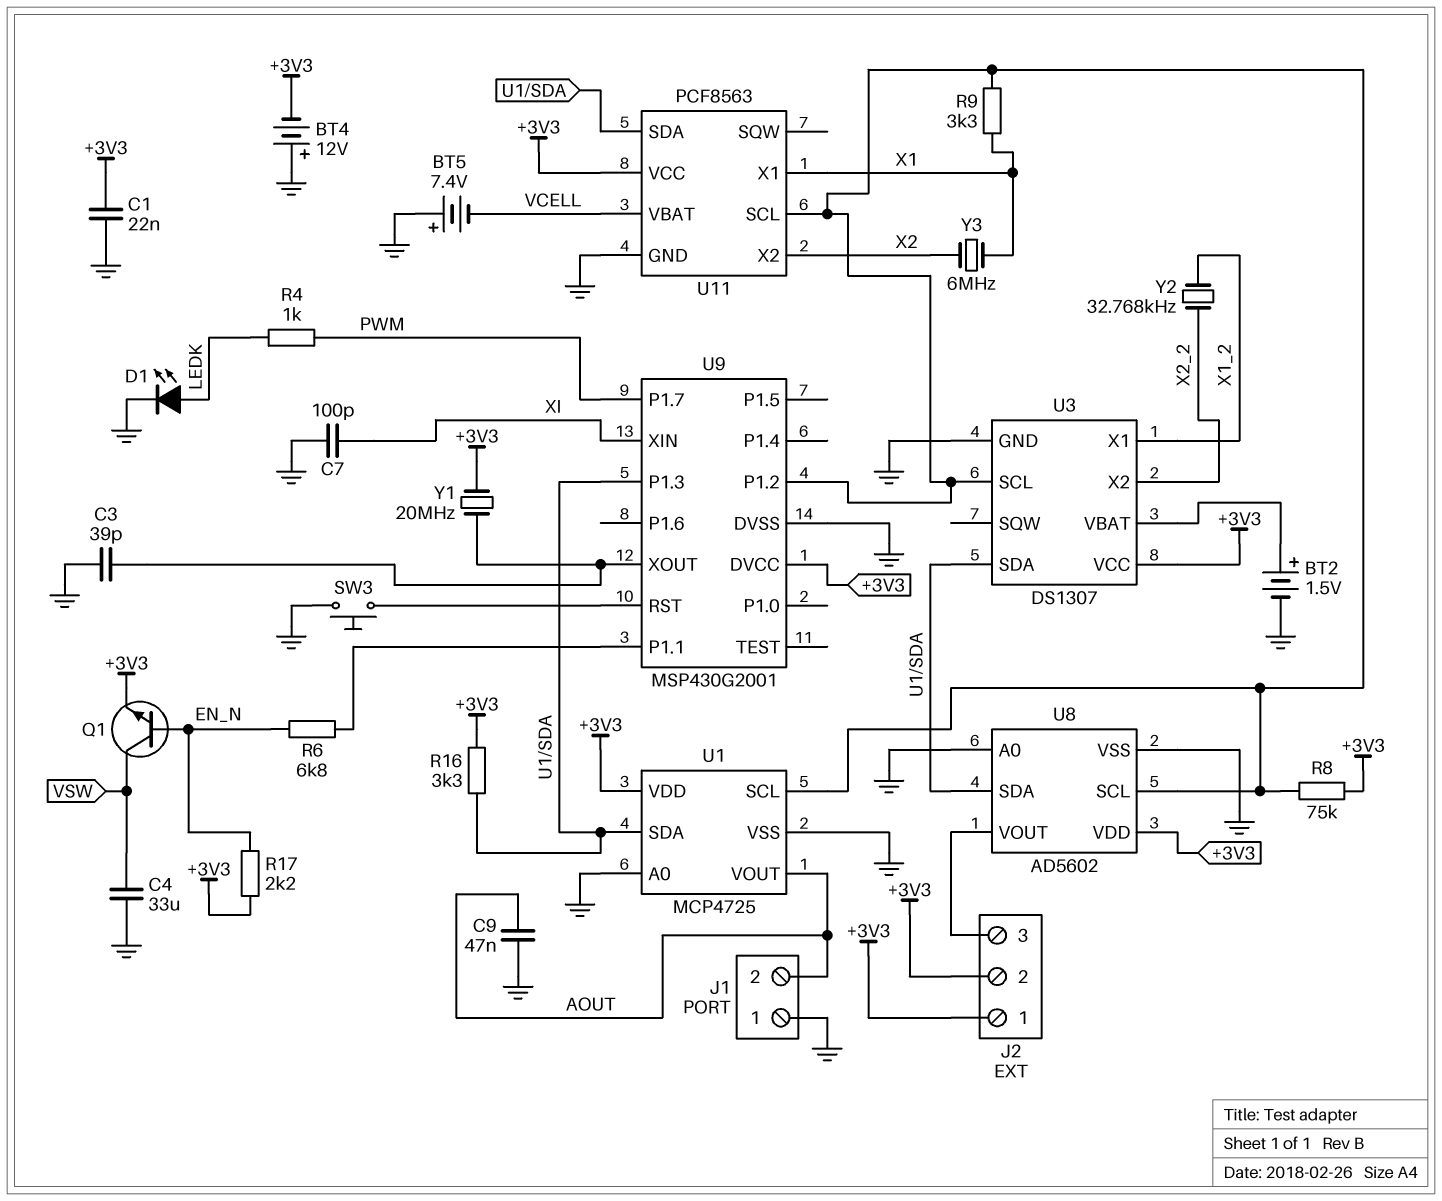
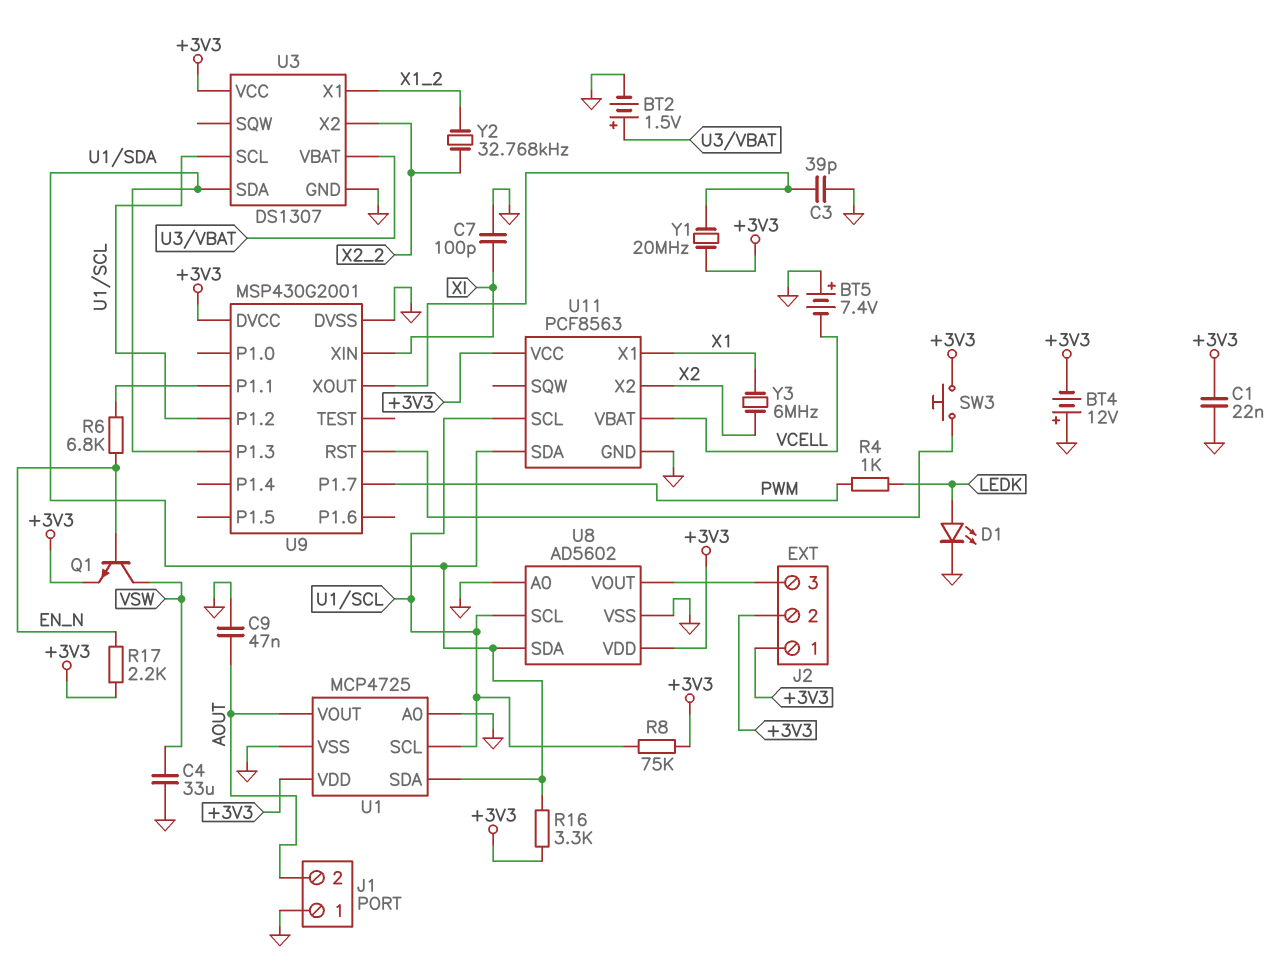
R9: 3.3k (U1/SCL, X1) -> none
SW3: button (GND, U9/RST) -> button (+3V3, U9/RST)

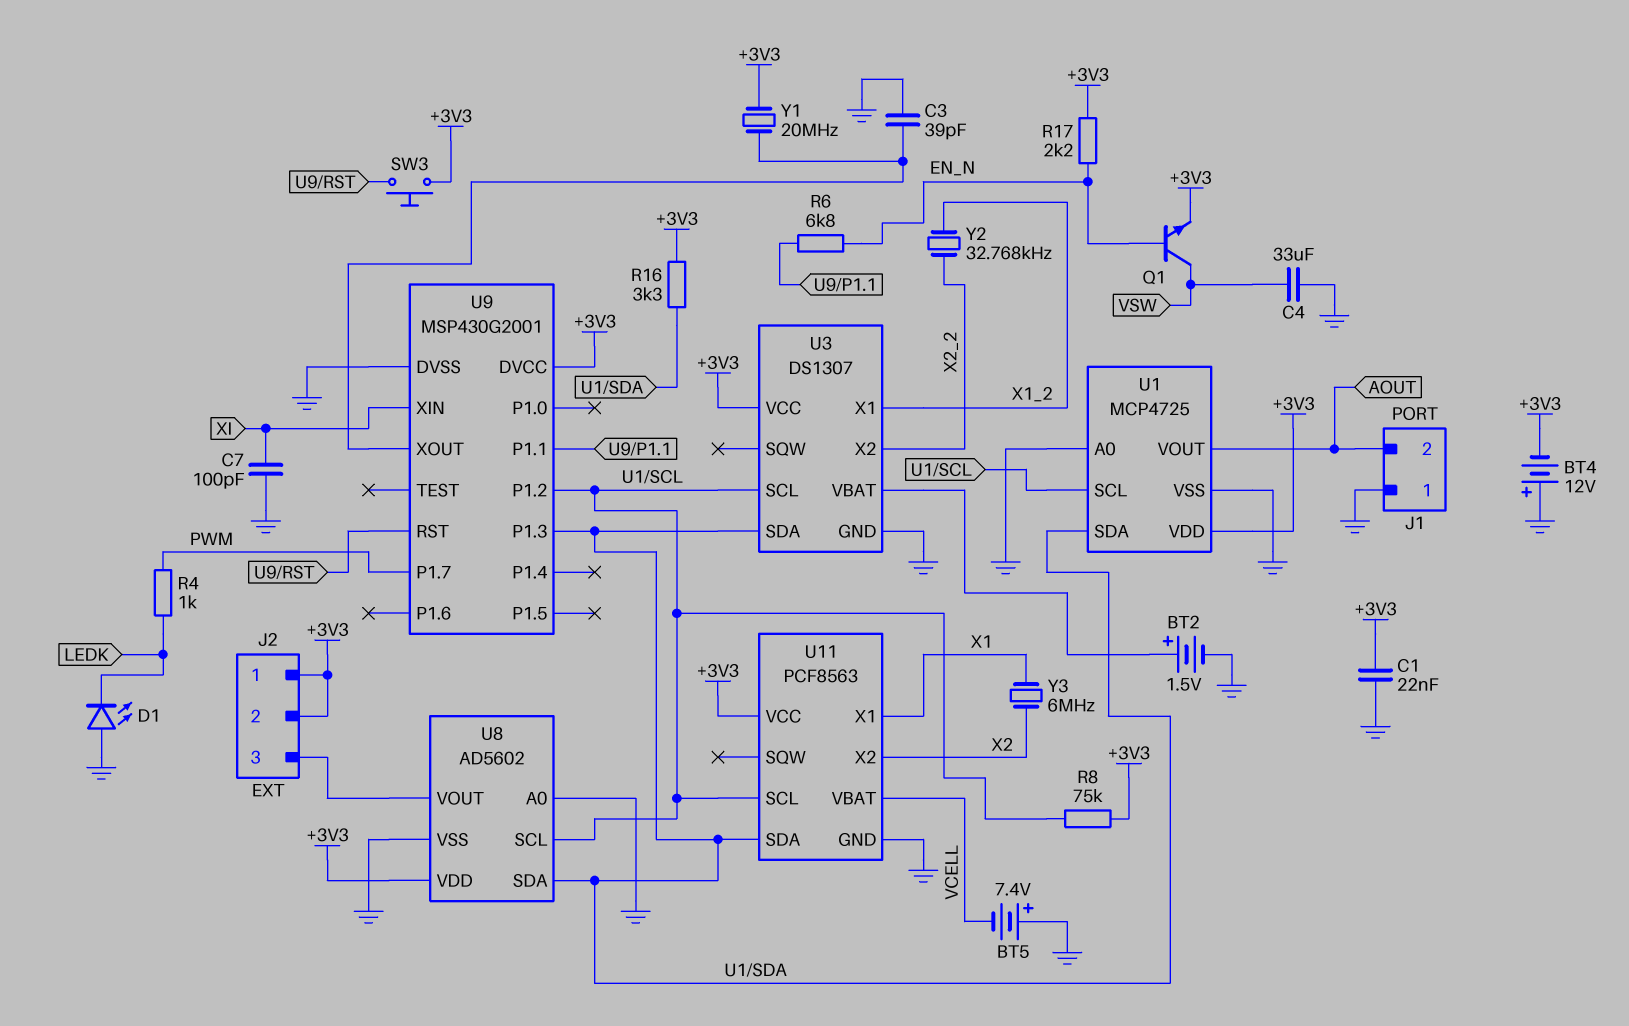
C9: 47nF (AOUT, GND) -> none
D1: LED (A LEDK, K GND) -> LED (A GND, K LEDK)

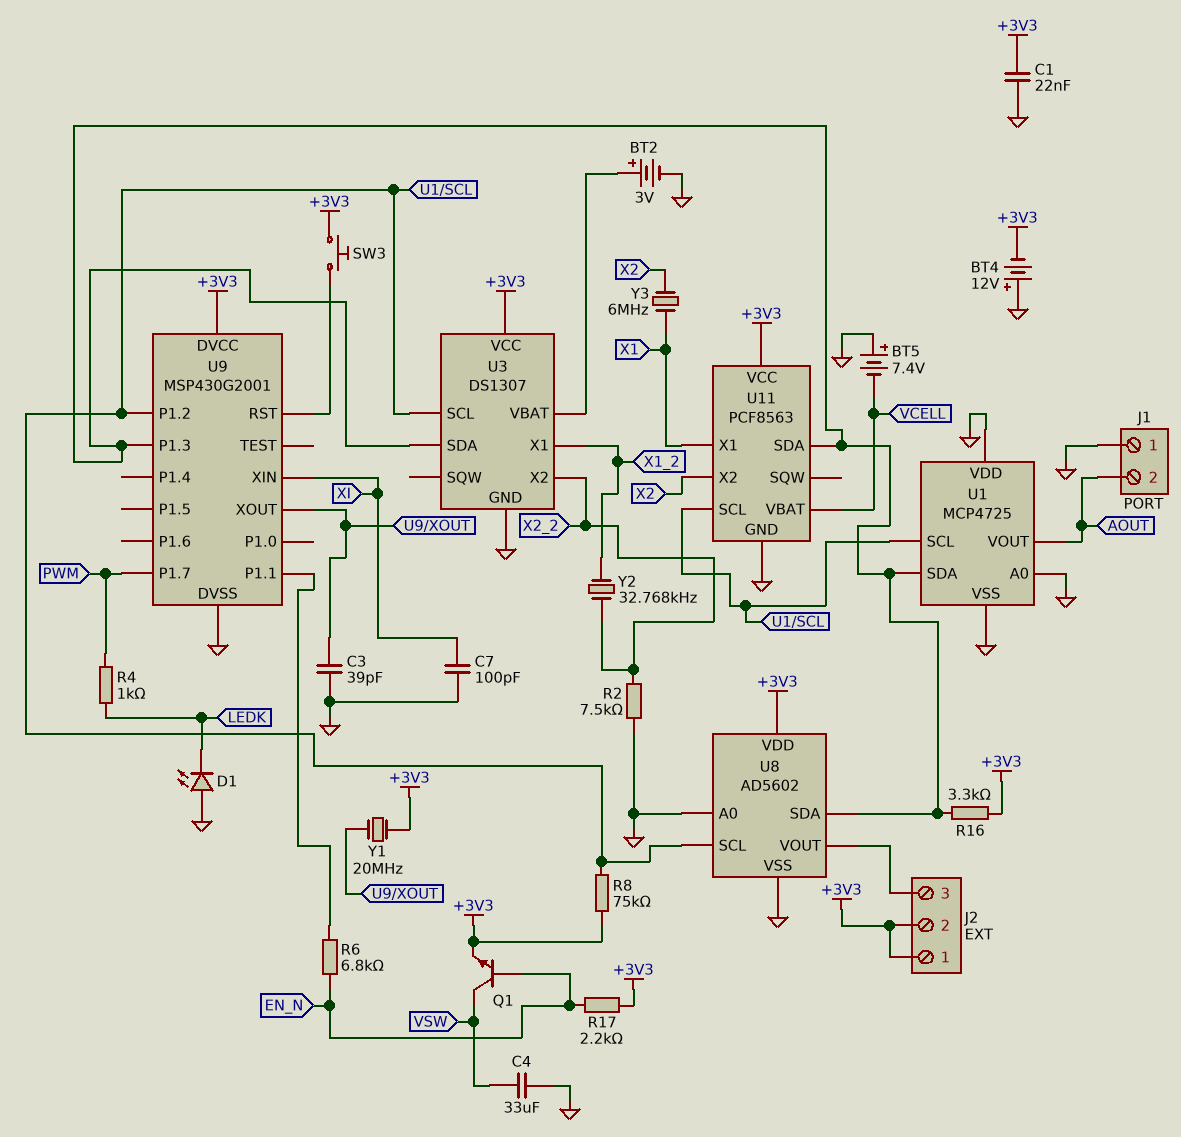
BT2: 1.5V (plus U3/VBAT, minus GND) -> 3V (plus U3/VBAT, minus GND)
R2: none -> 7.5k (GND, X2_2)
U1 pin VDD: +3V3 -> GND

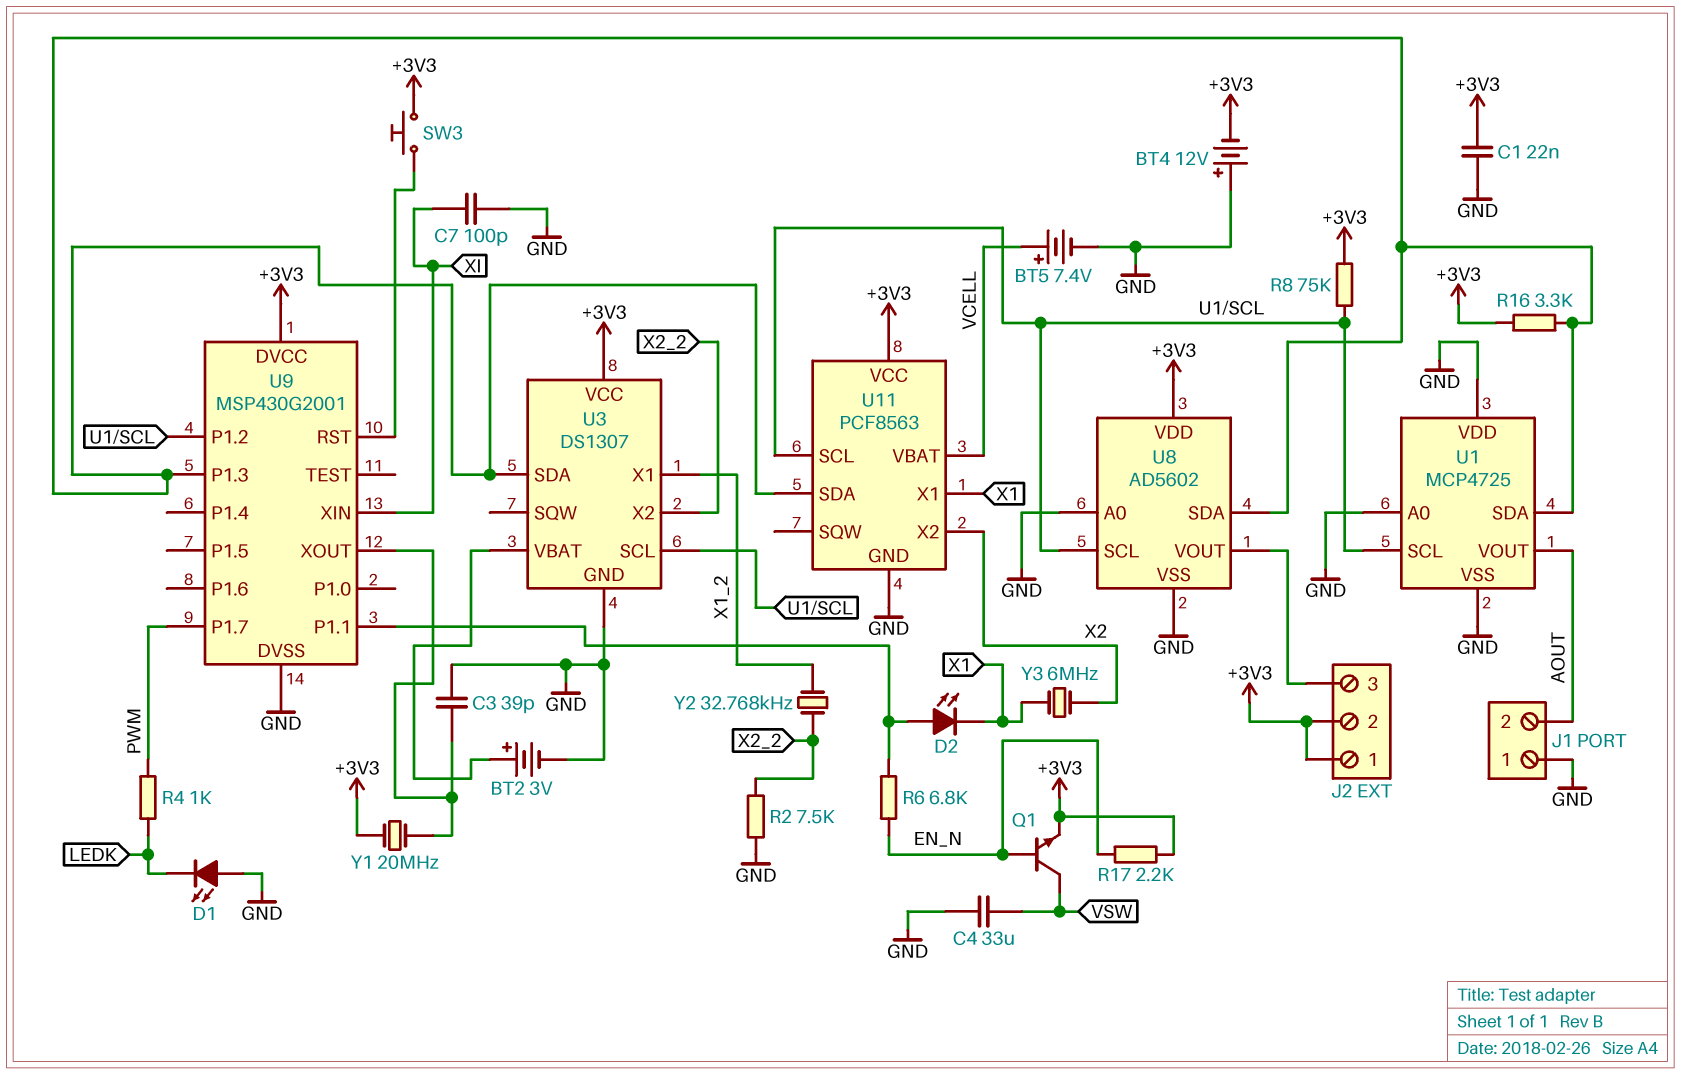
BT5: 7.4V (plus GND, minus VCELL) -> 7.4V (plus VCELL, minus GND)
D2: none -> LED (A U9/P1.1, K X1)

